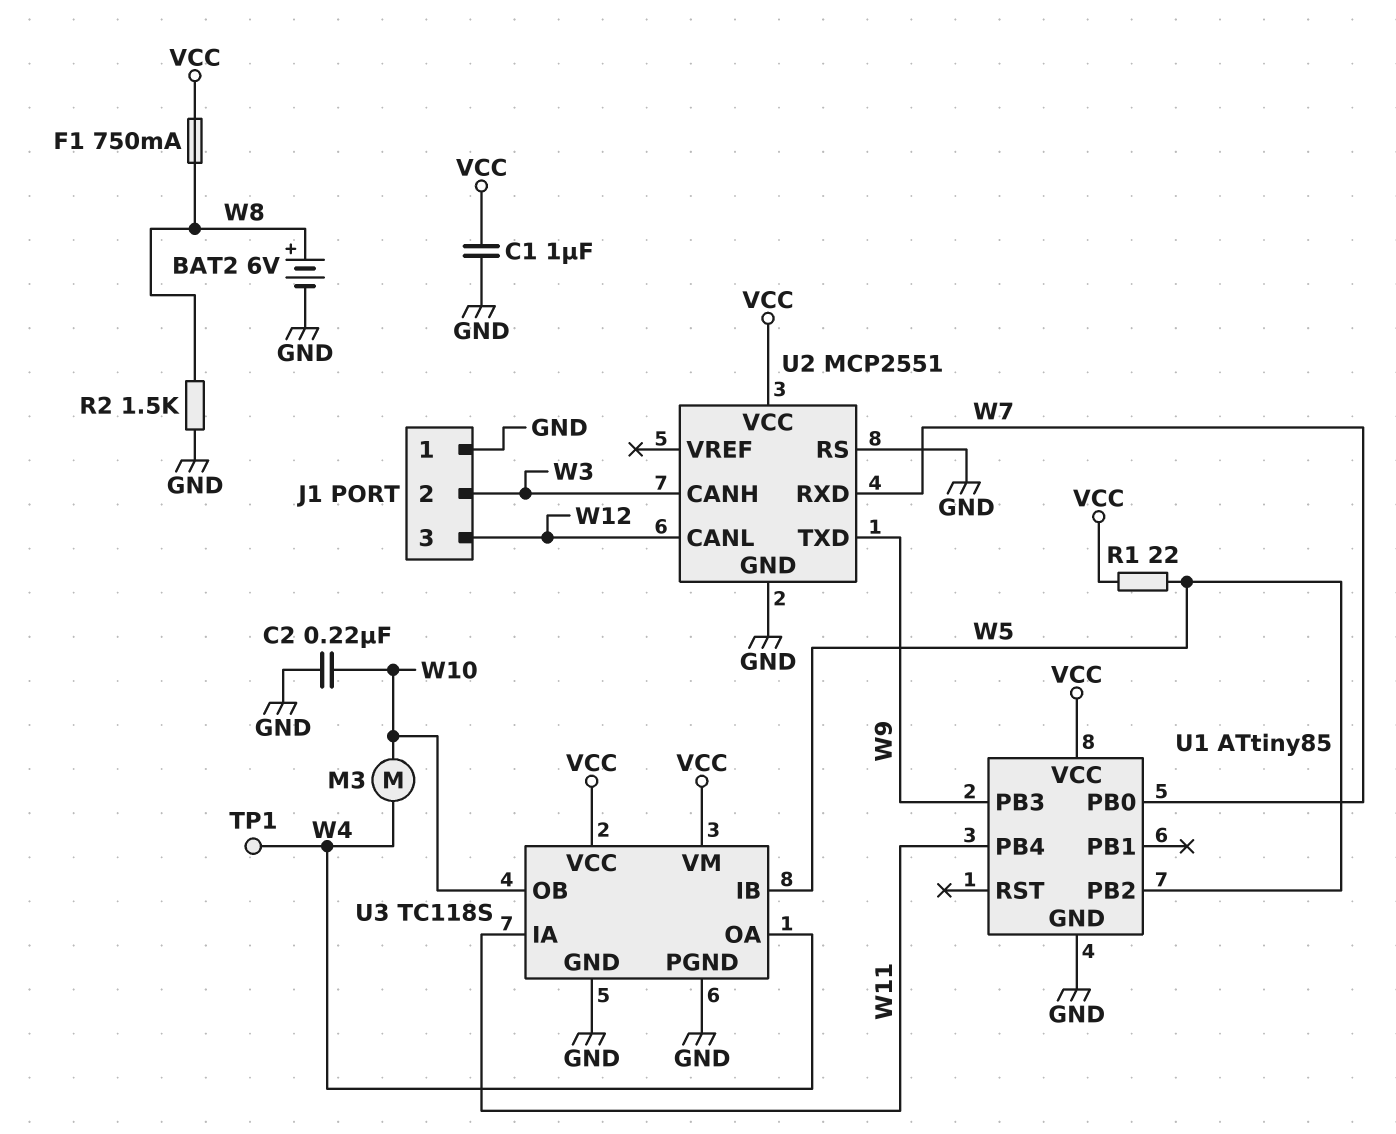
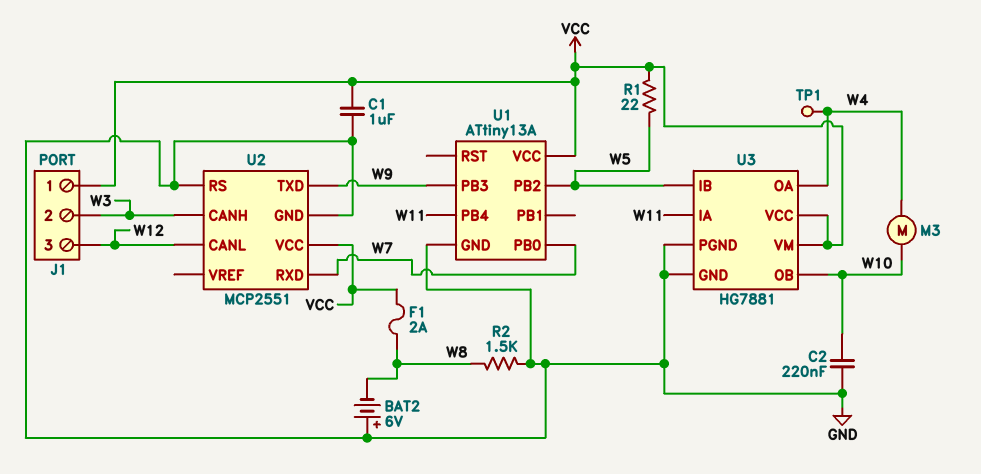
BAT2: 6V (plus W8, minus GND) -> 6V (plus GND, minus W8)
F1: 750mA (VCC, W8) -> 2A (VCC, W8)
J1 pin 1: GND -> VCC
U1: ATtiny85 -> ATtiny13A
U3: TC118S -> HG7881

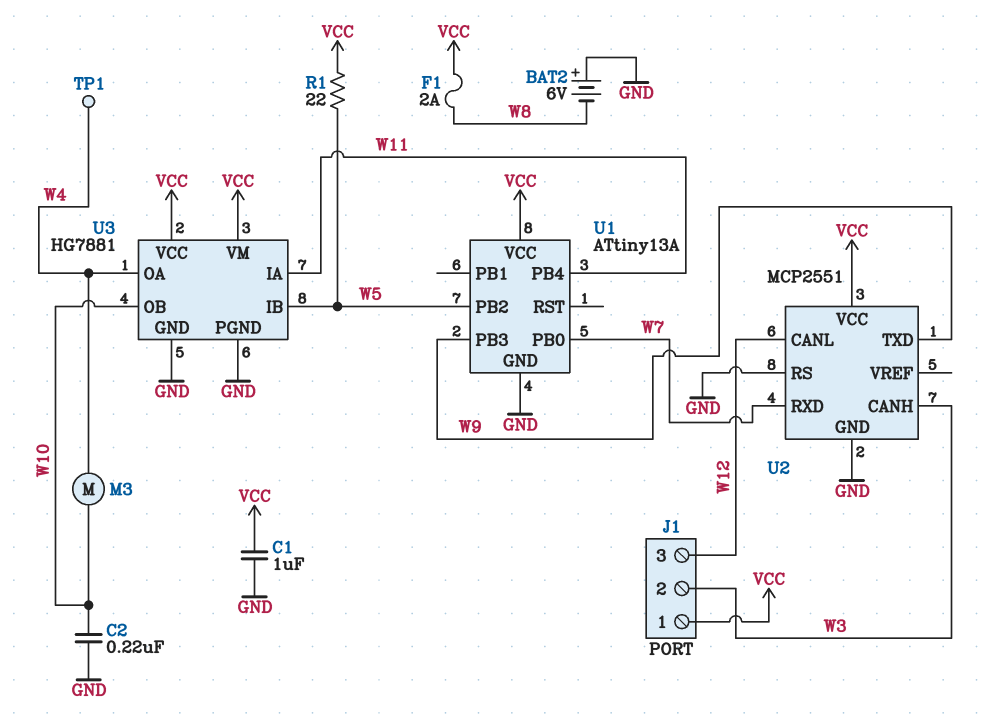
R2: 1.5k (GND, W8) -> none

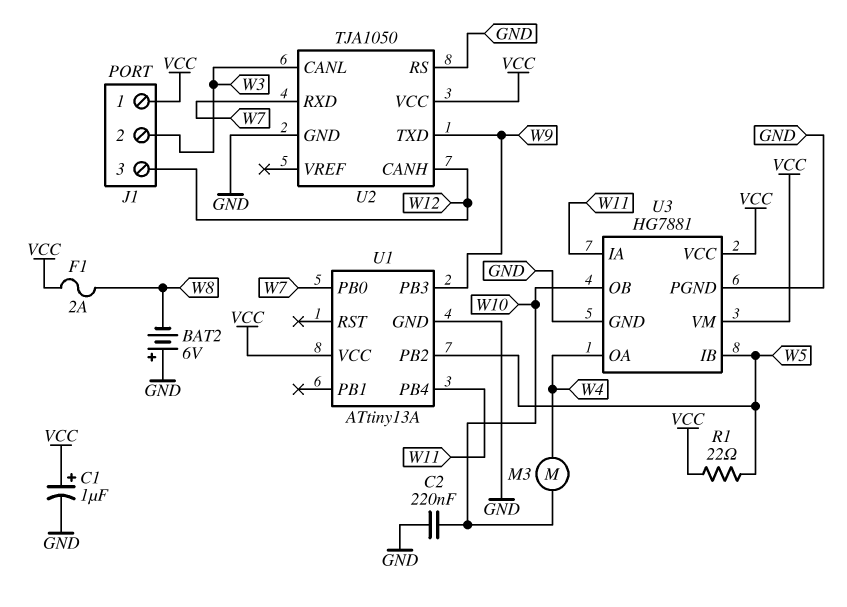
C1: 1uF (GND, VCC) -> 1uF (plus VCC, minus GND)
TP1: test point (W4) -> none
U2: MCP2551 -> TJA1050
U2 pin CANH: W3 -> W12
U2 pin CANL: W12 -> W3

